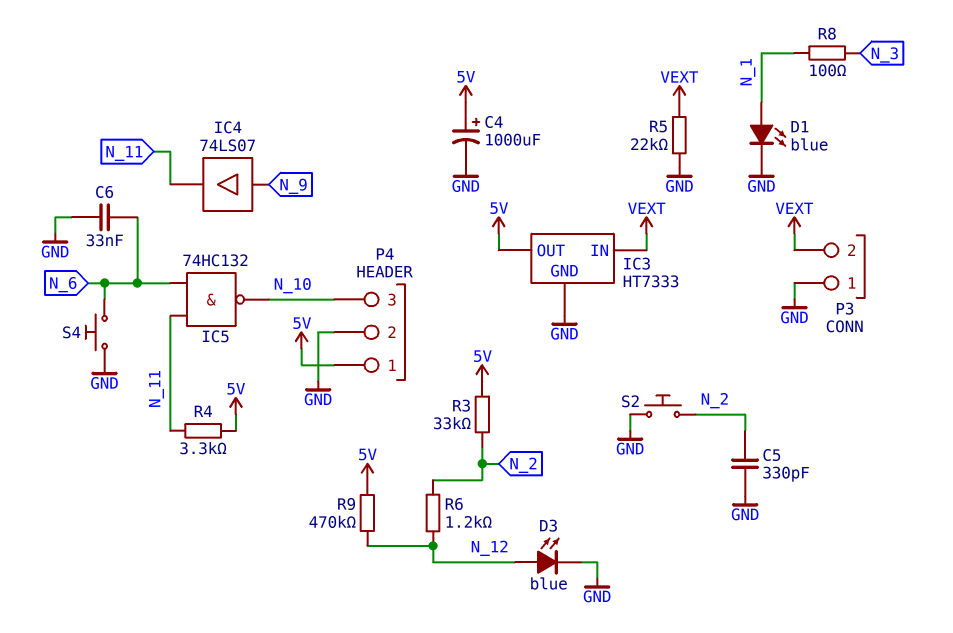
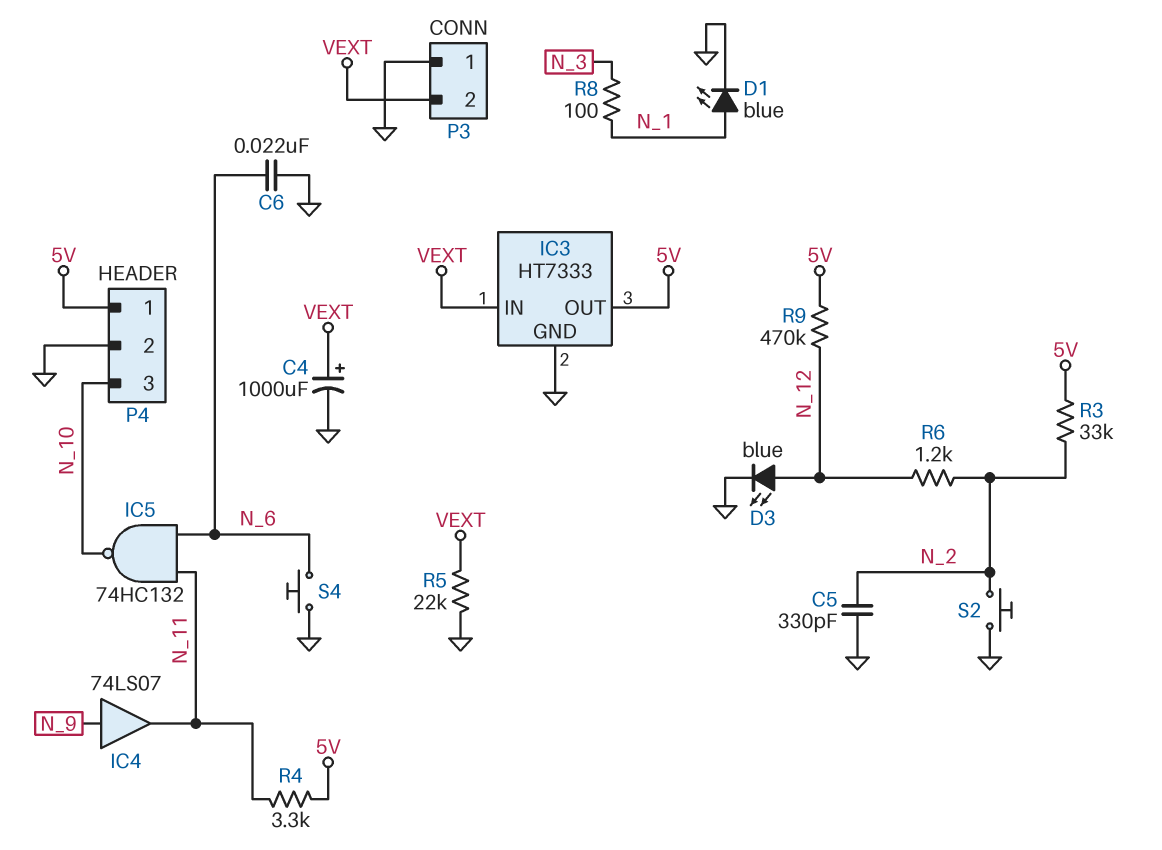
C4: 1000uF (plus 5V, minus GND) -> 1000uF (plus VEXT, minus GND)
C6: 33nF (GND, N_6) -> 22nF (GND, N_6)

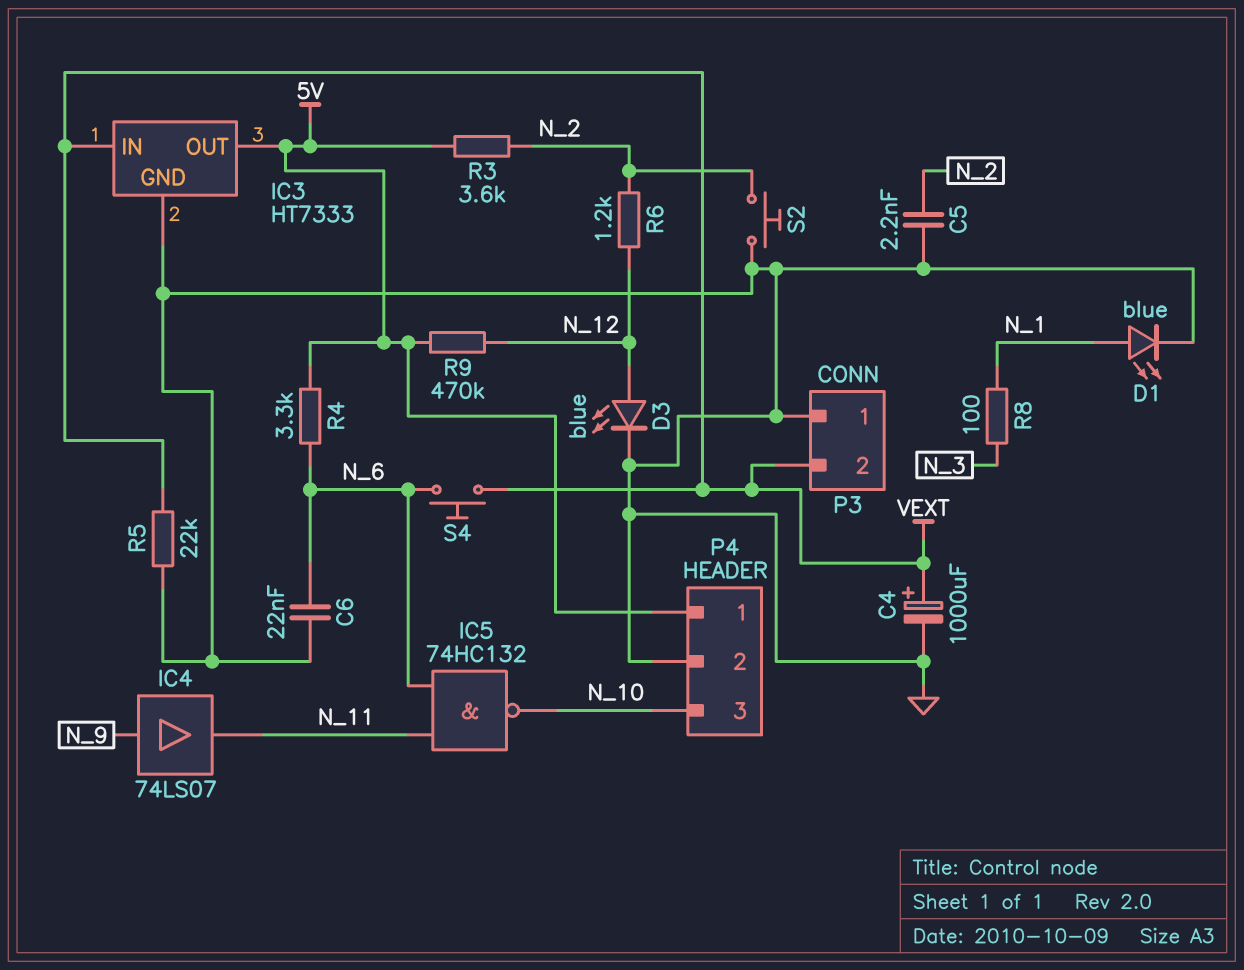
C5: 330pF (GND, N_2) -> 2.2nF (GND, N_2)
R3: 33k (5V, N_2) -> 3.6k (5V, N_2)
R4: 3.3k (5V, N_11) -> 3.3k (5V, N_6)
S4: button (GND, N_6) -> button (N_6, VEXT)

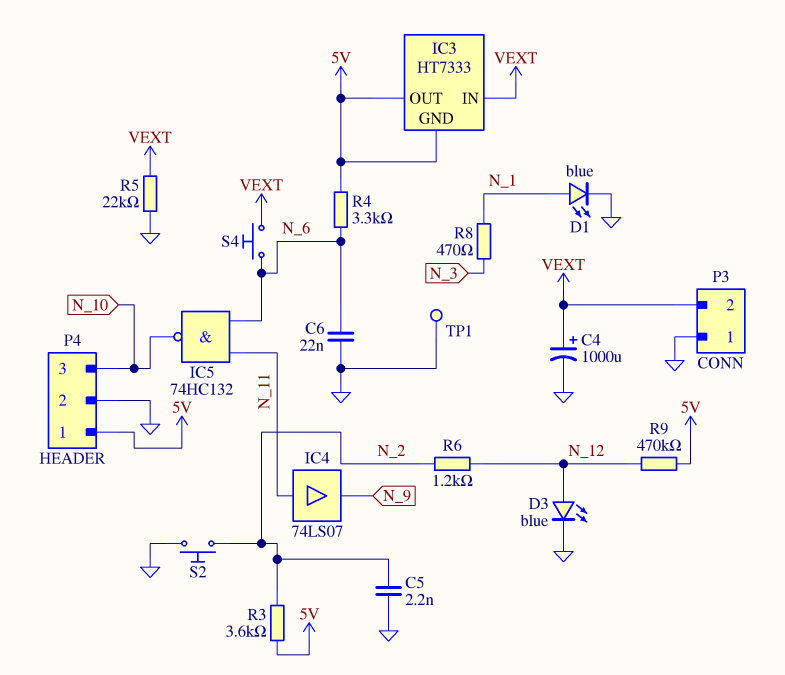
IC3 pin GND: GND -> 5V
IC4: buffer 74LS07 (in N_9, out N_11) -> buffer 74LS07 (in N_11, out N_9)
R8: 100 (N_1, N_3) -> 470 (N_1, N_3)
TP1: none -> test point (GND)

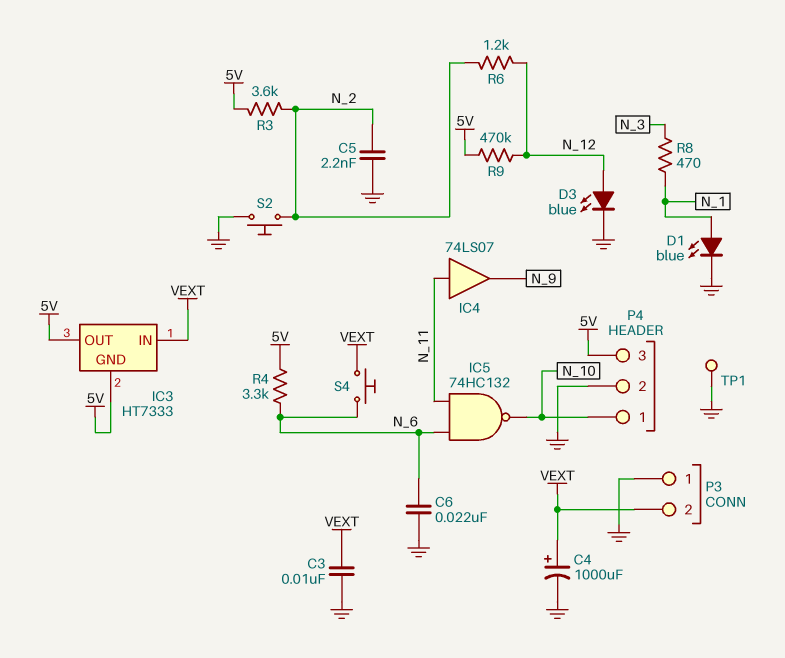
C3: none -> 10nF (GND, VEXT)
P4 pin 1: 5V -> N_10
P4 pin 3: N_10 -> 5V
R5: 22k (GND, VEXT) -> none

